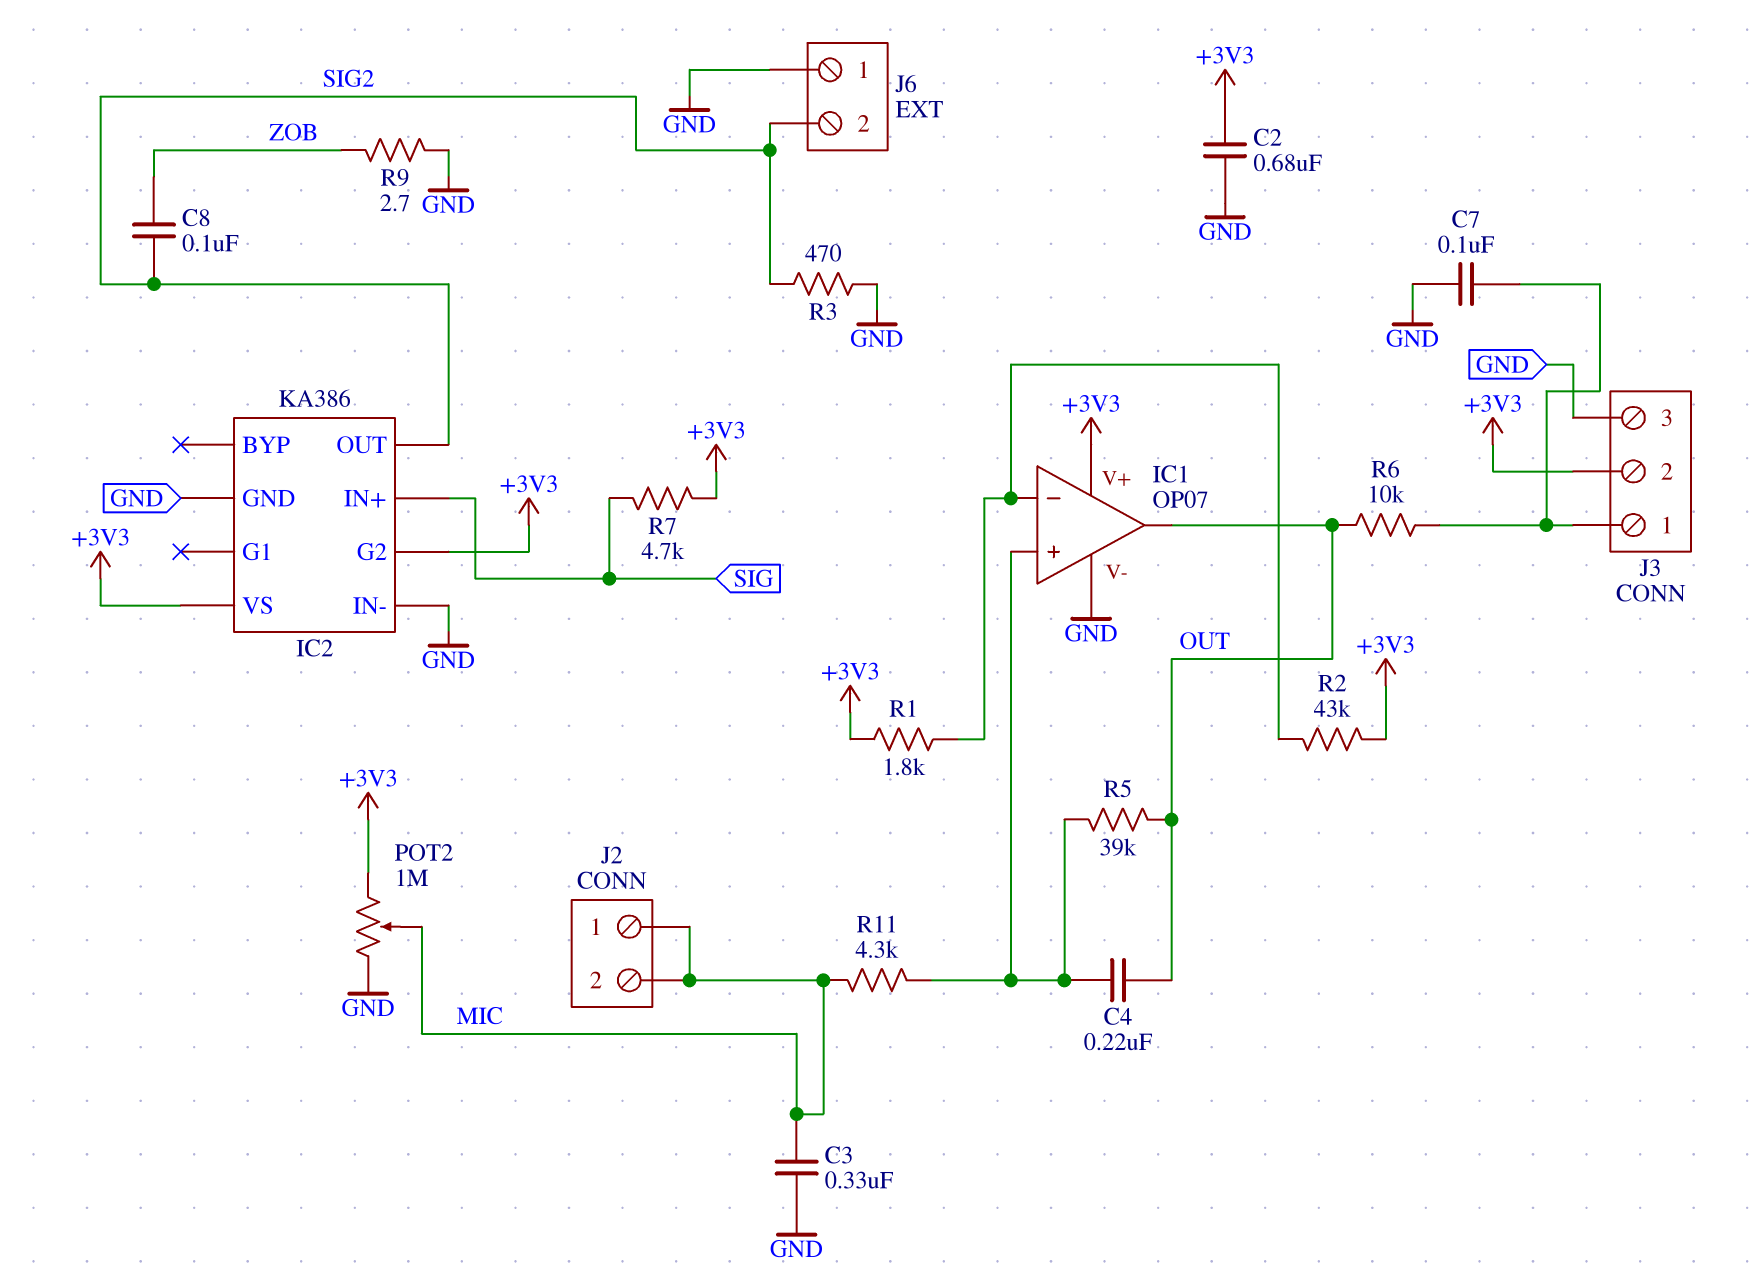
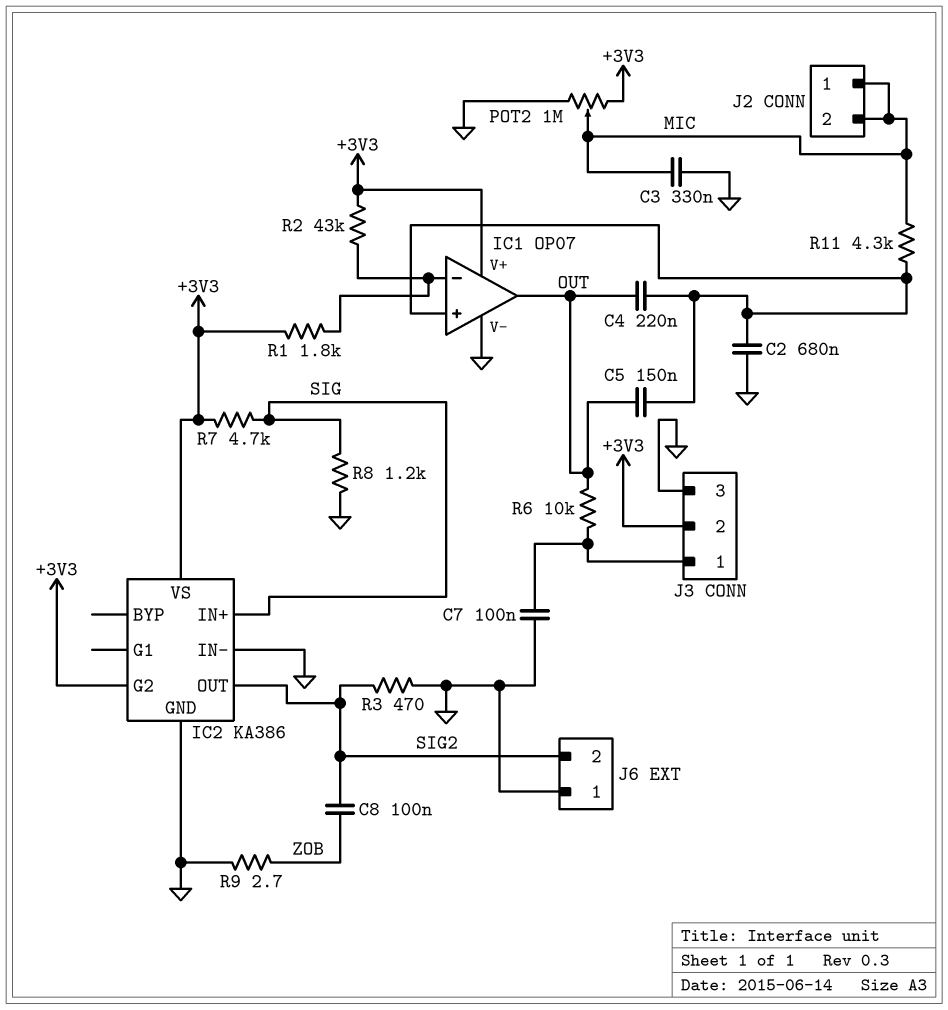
C2: 680nF (+3V3, GND) -> 680nF (GND, IC1/in+)
C5: none -> 150nF (IC1/in+, OUT)
R5: 39k (IC1/in+, OUT) -> none
R8: none -> 1.2k (GND, SIG)

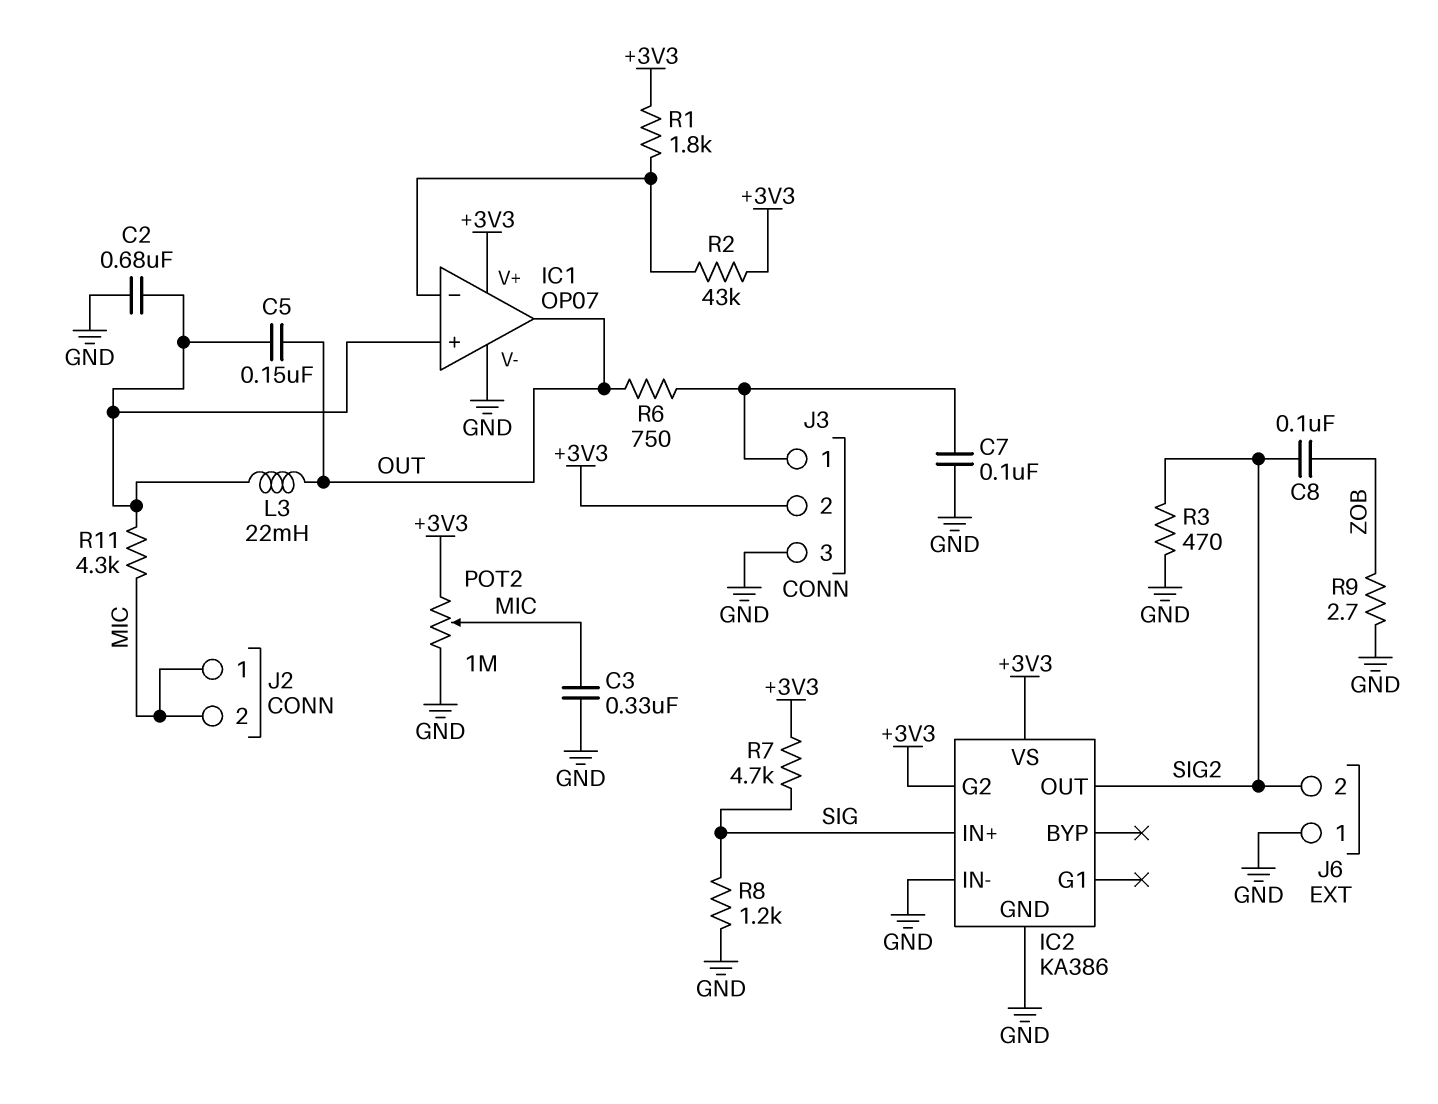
C4: 220nF (IC1/in+, OUT) -> none
L3: none -> 22mH (IC1/in+, OUT)
R6: 10k (J3/1, OUT) -> 750 (J3/1, OUT)

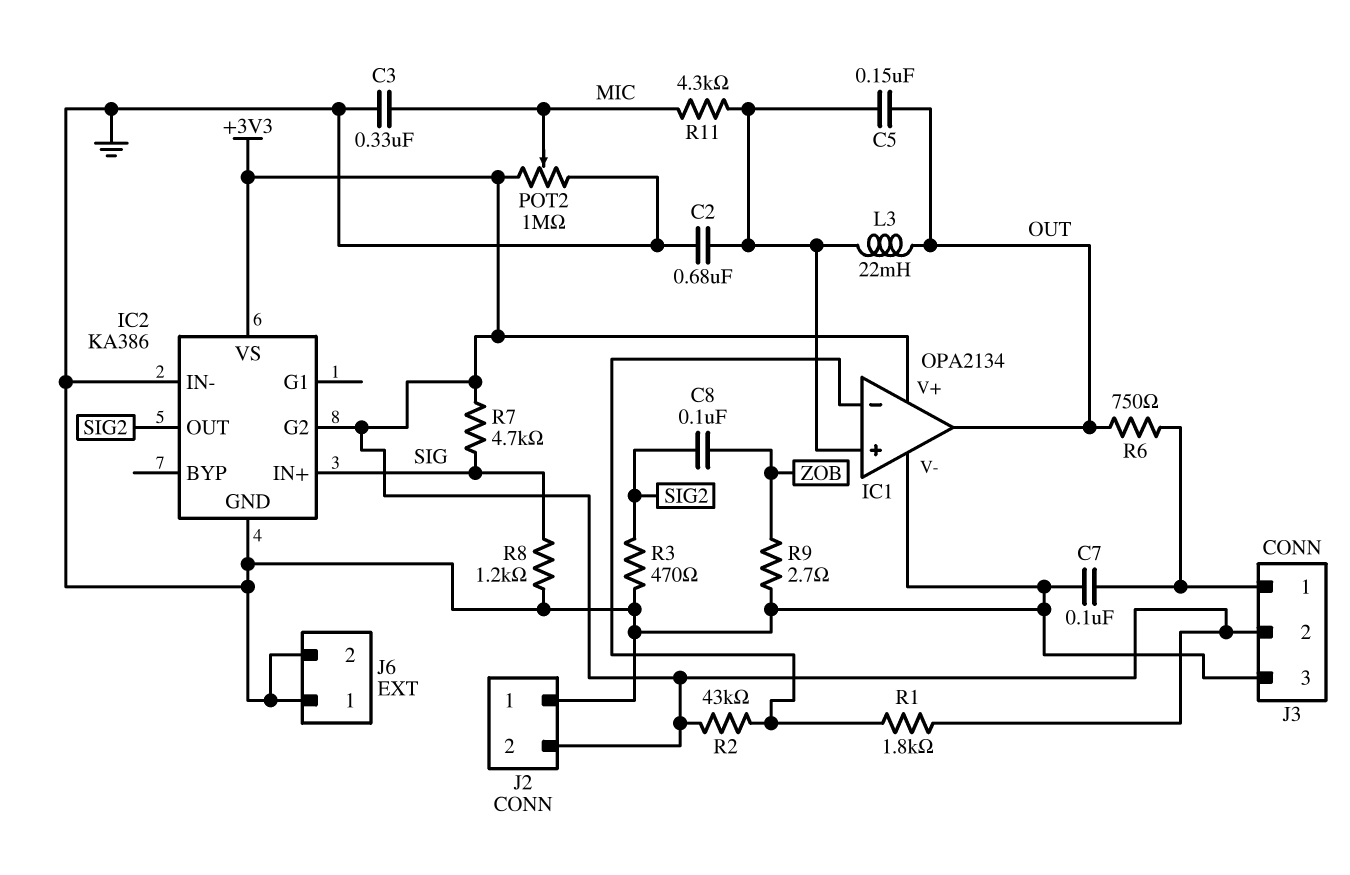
IC1: OP07 -> OPA2134
J2 pin 1: MIC -> GND
J2 pin 2: MIC -> +3V3
J6 pin 2: SIG2 -> GND

